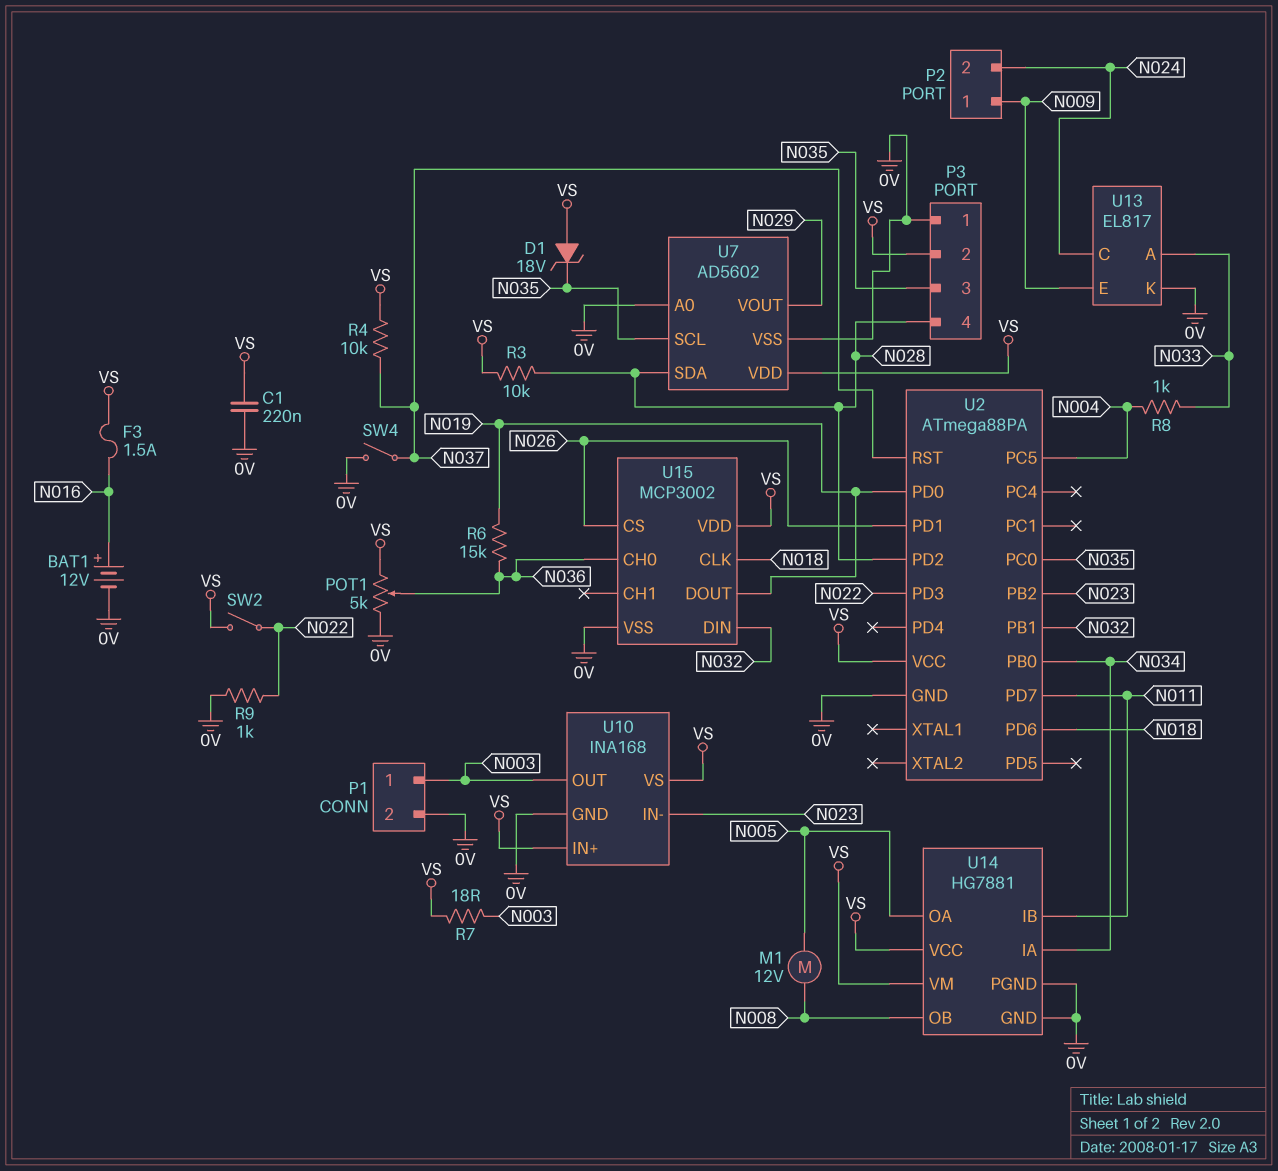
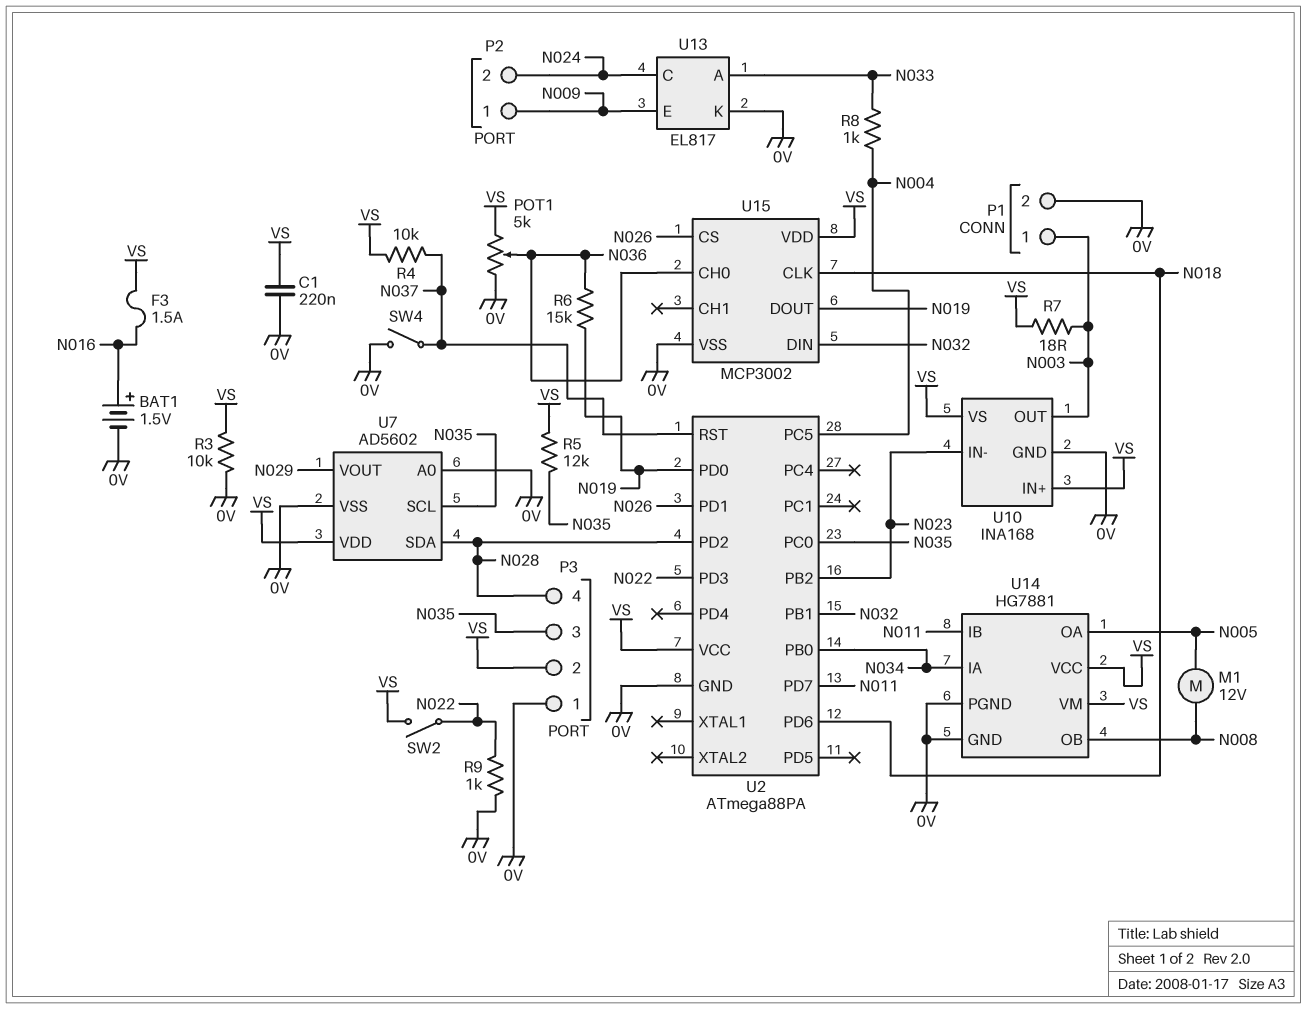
BAT1: 12V (plus N016, minus 0V) -> 1.5V (plus N016, minus 0V)
D1: zener 18V (A VS, K N035) -> none
R3: 10k (N028, VS) -> 10k (0V, VS)
R5: none -> 12k (N035, VS)

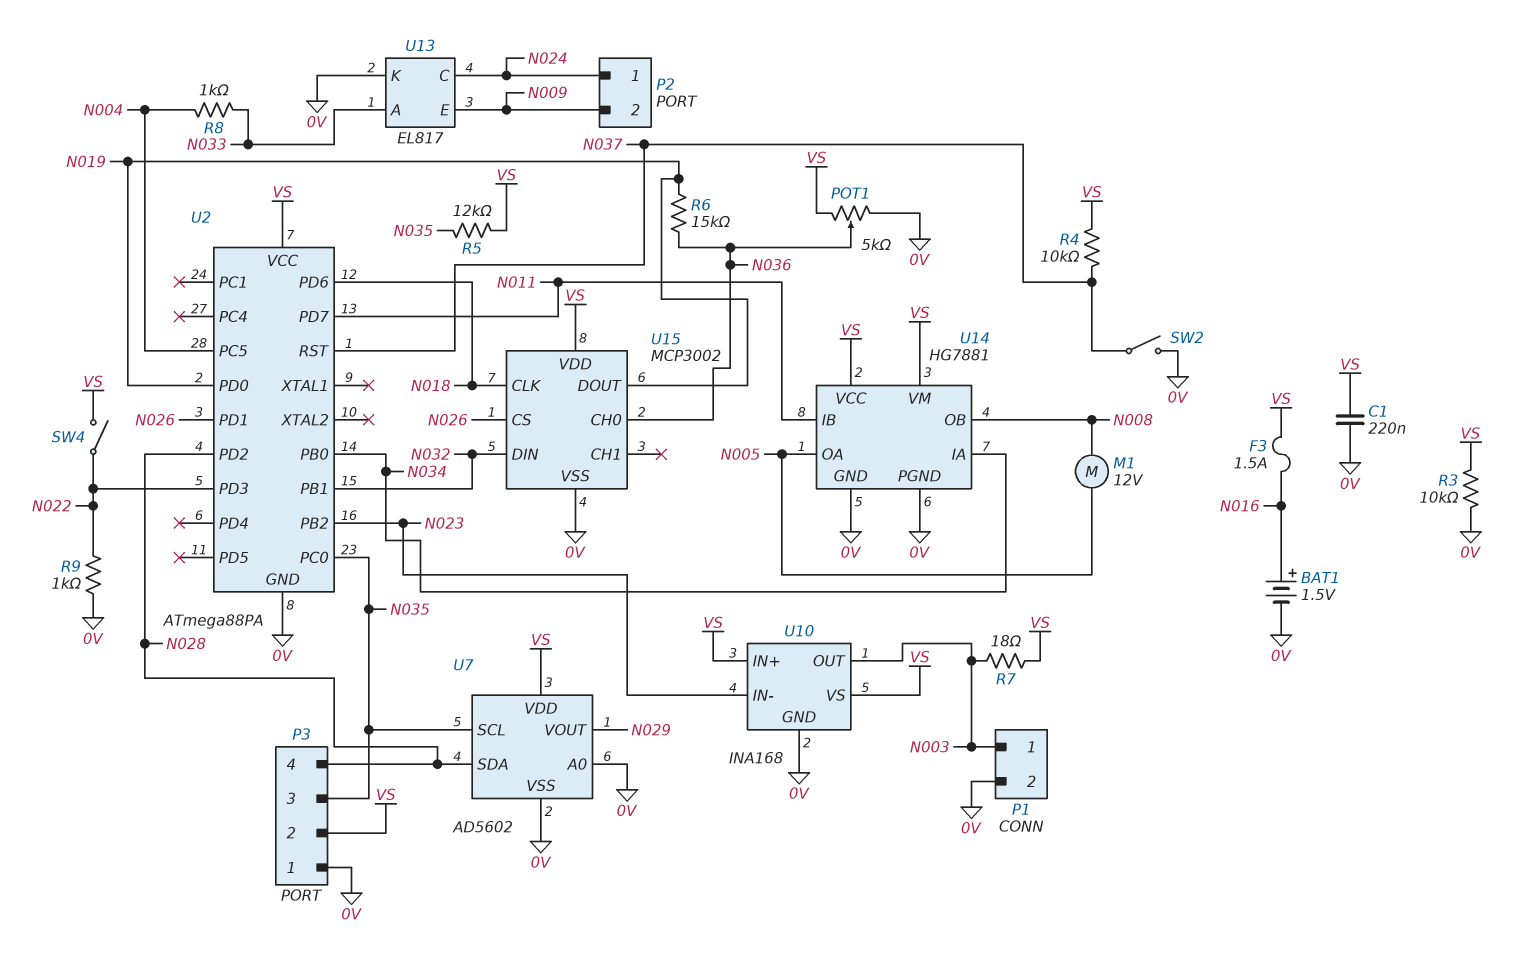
P2 pin 1: N009 -> N024
P2 pin 2: N024 -> N009
SW2: switch (N022, VS) -> switch (0V, N037)
SW4: switch (0V, N037) -> switch (N022, VS)

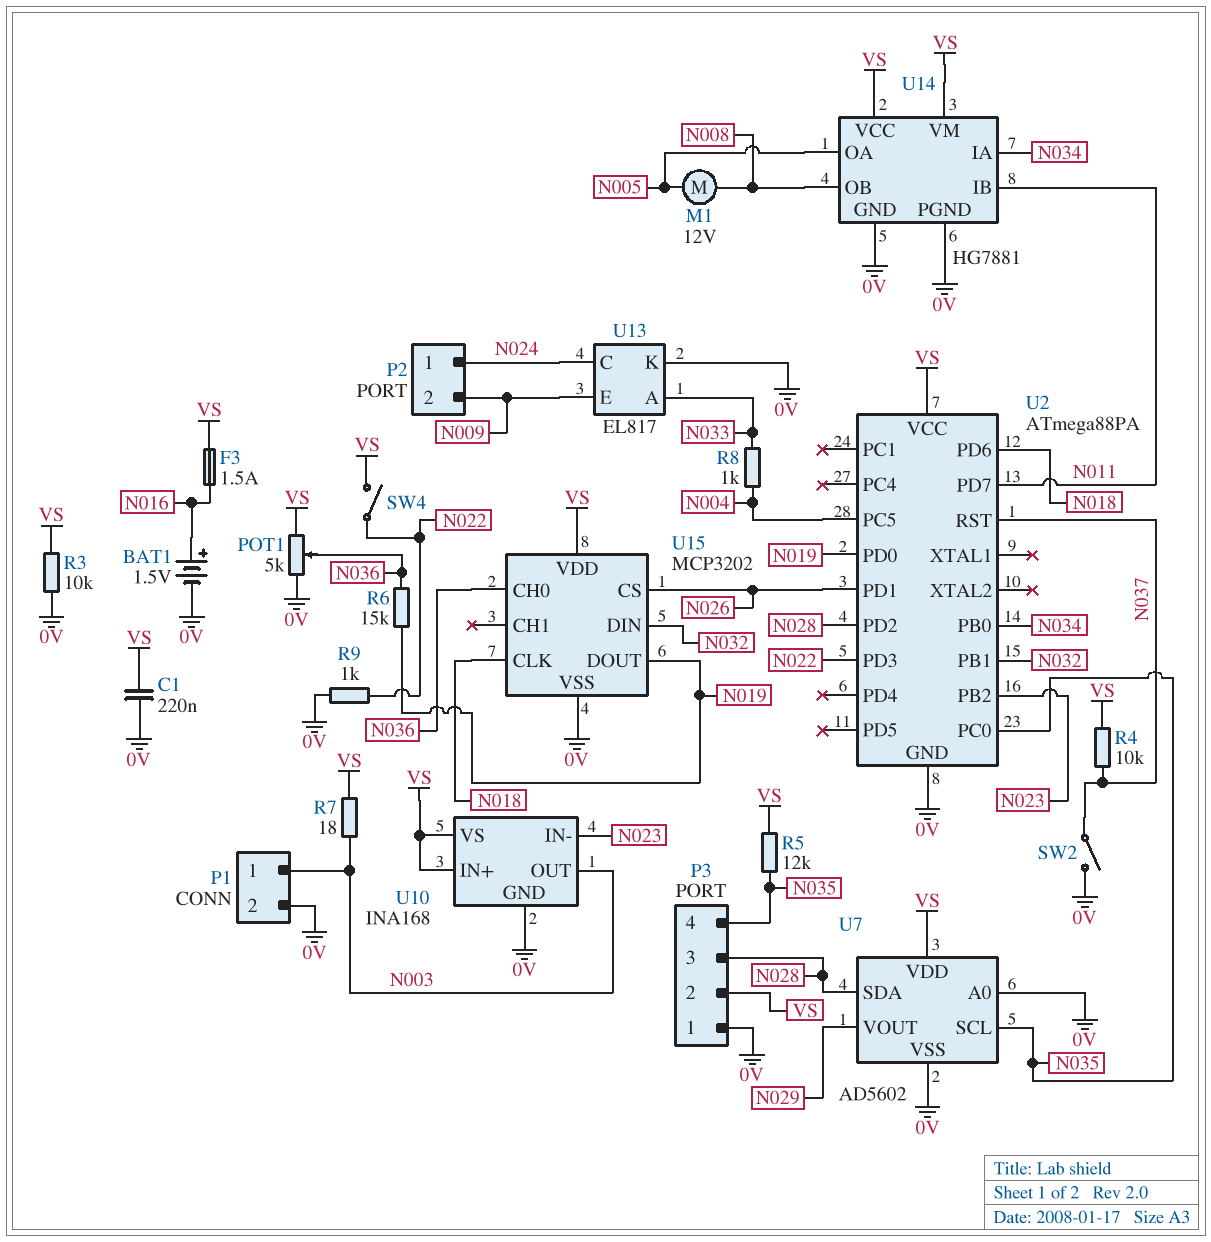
P3 pin 3: N035 -> N028
P3 pin 4: N028 -> N035
U15: MCP3002 -> MCP3202

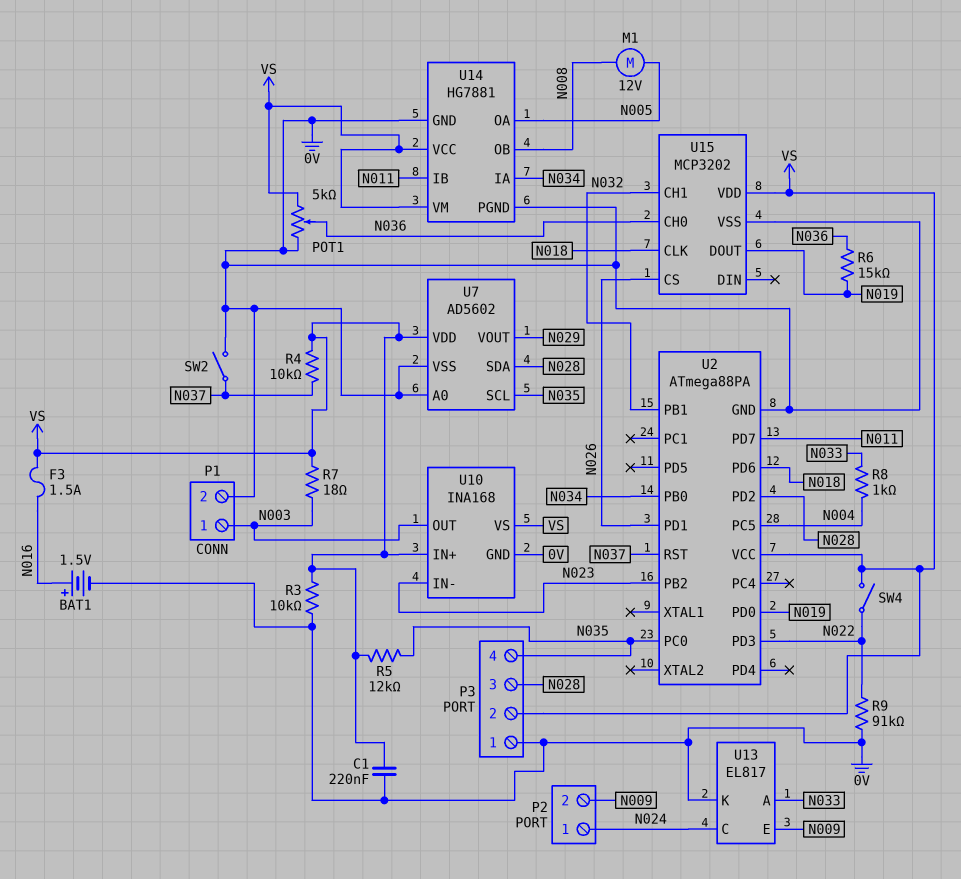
R9: 1k (0V, N022) -> 91k (0V, N022)
U15 pin CH1: none -> N032
U15 pin DIN: N032 -> none

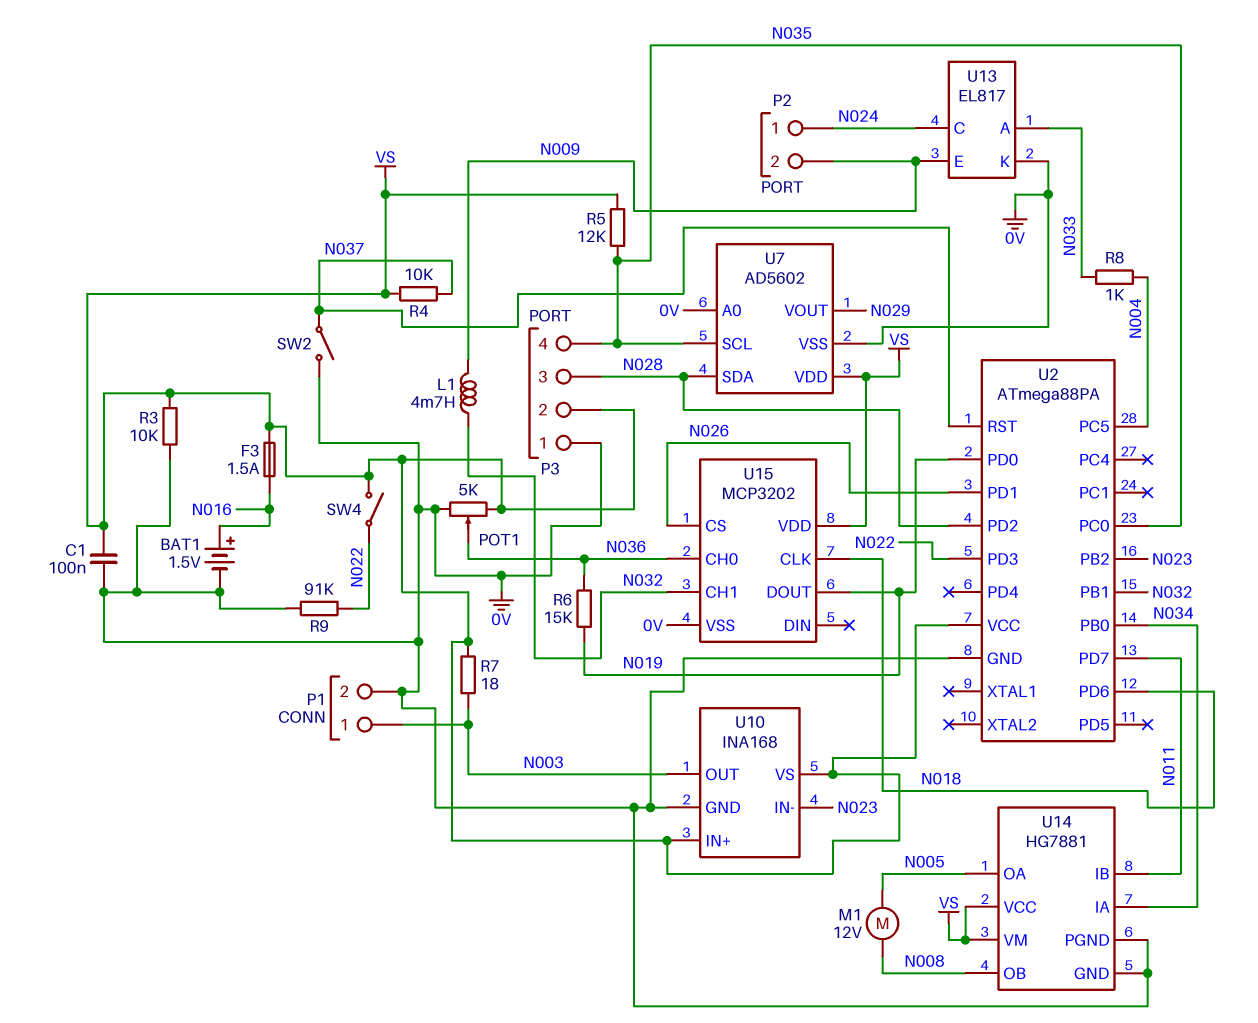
C1: 220nF (0V, VS) -> 100nF (0V, VS)
L1: none -> 4.7mH (N009, N032)

